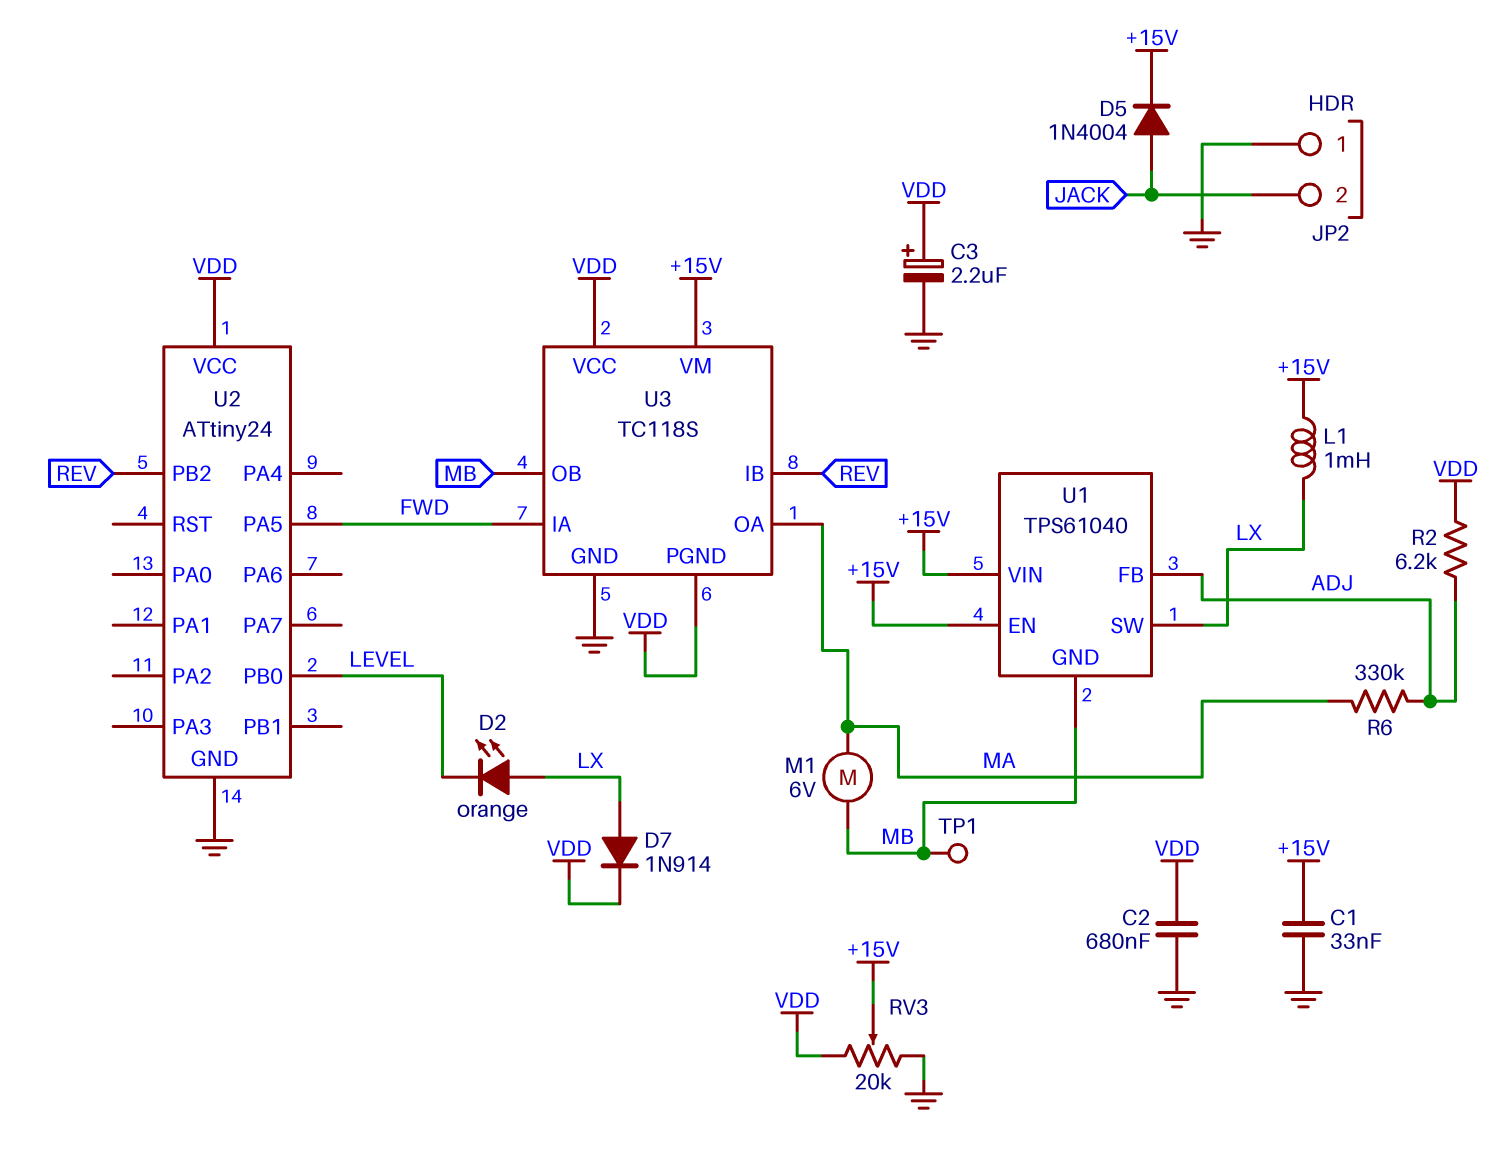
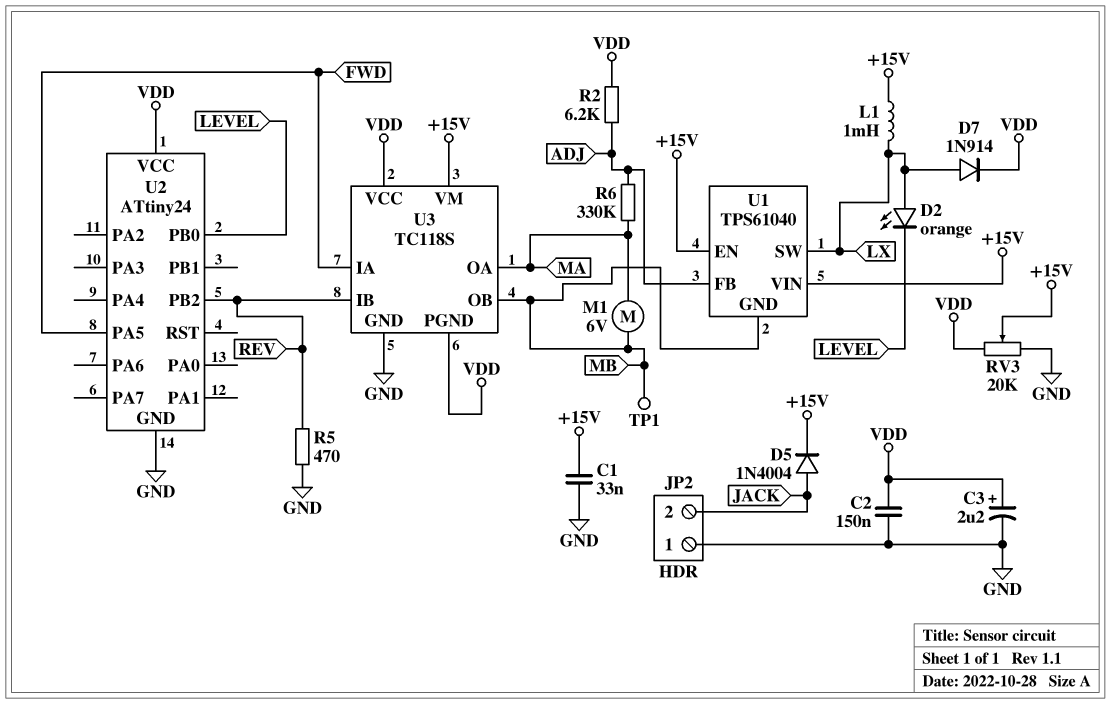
C2: 680nF (GND, VDD) -> 150nF (GND, VDD)
R5: none -> 470 (GND, REV)

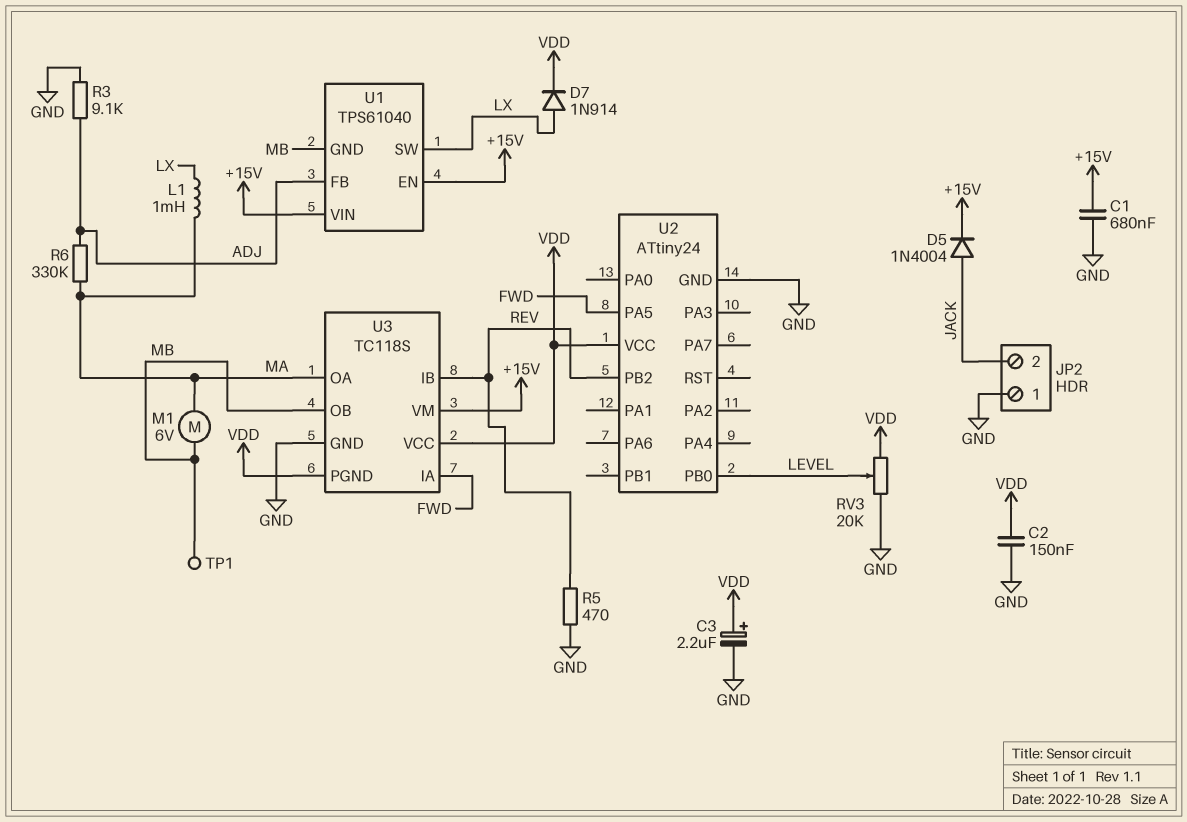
C1: 33nF (+15V, GND) -> 680nF (+15V, GND)
D2: LED orange (A LX, K LEVEL) -> none
L1: 1mH (+15V, LX) -> 1mH (LX, MA)
R2: 6.2k (ADJ, VDD) -> none
R3: none -> 9.1k (ADJ, GND)
RV3: 20k (GND, VDD, wiper +15V) -> 20k (GND, VDD, wiper LEVEL)

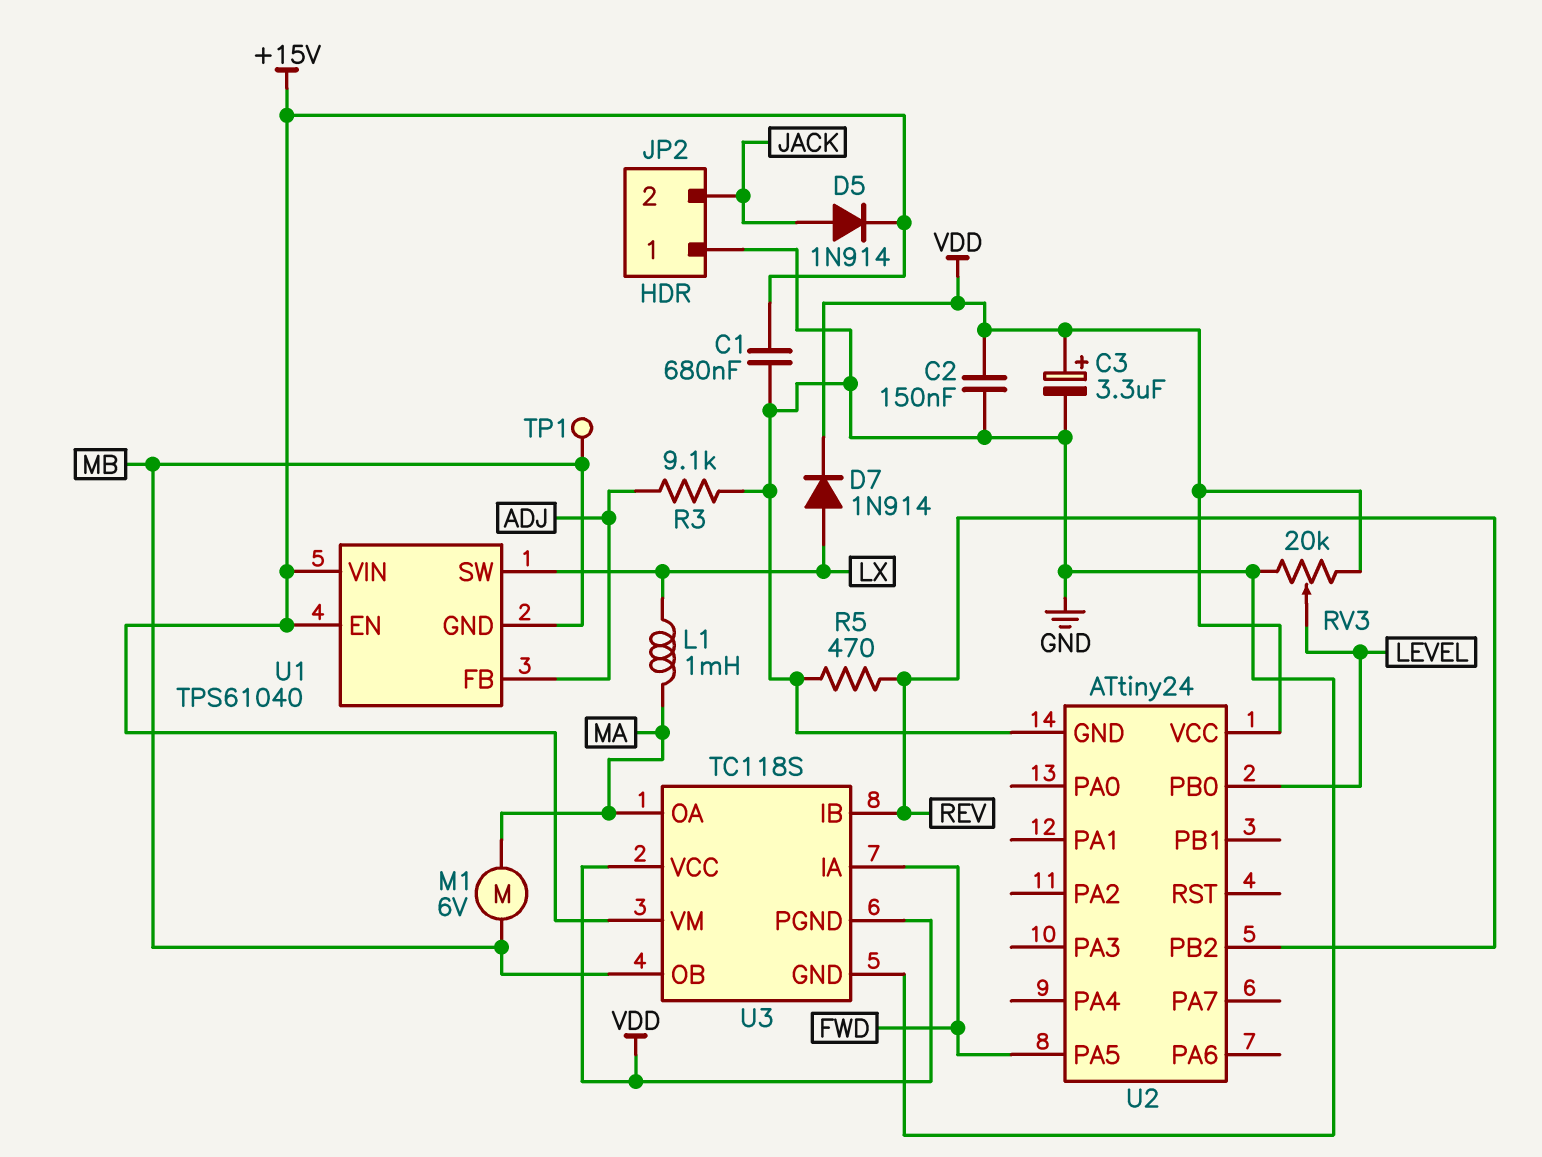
C3: 2.2uF (plus VDD, minus GND) -> 3.3uF (plus VDD, minus GND)
D5: diode 1N4004 (A JACK, K +15V) -> diode 1N914 (A JACK, K +15V)
R6: 330k (ADJ, MA) -> none

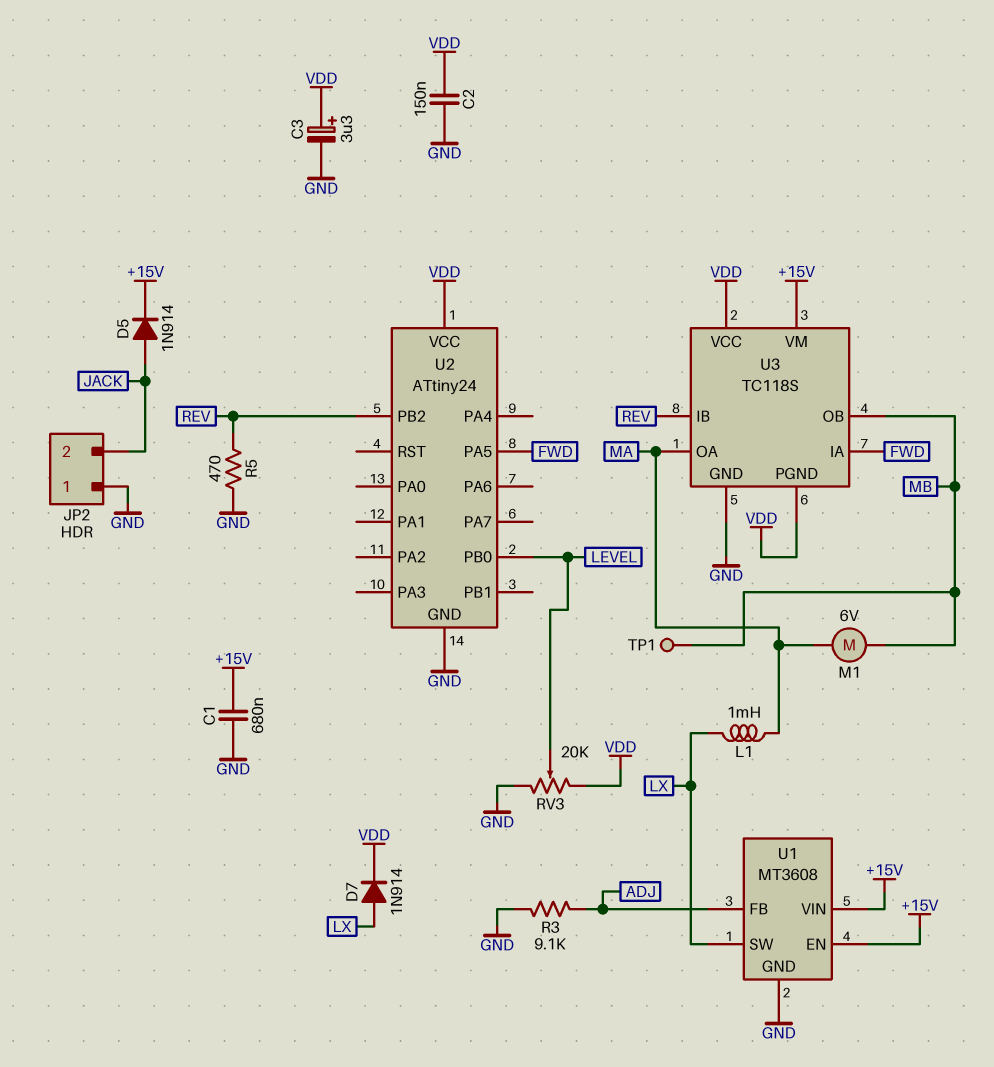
U1: TPS61040 -> MT3608
U1 pin GND: MB -> GND

